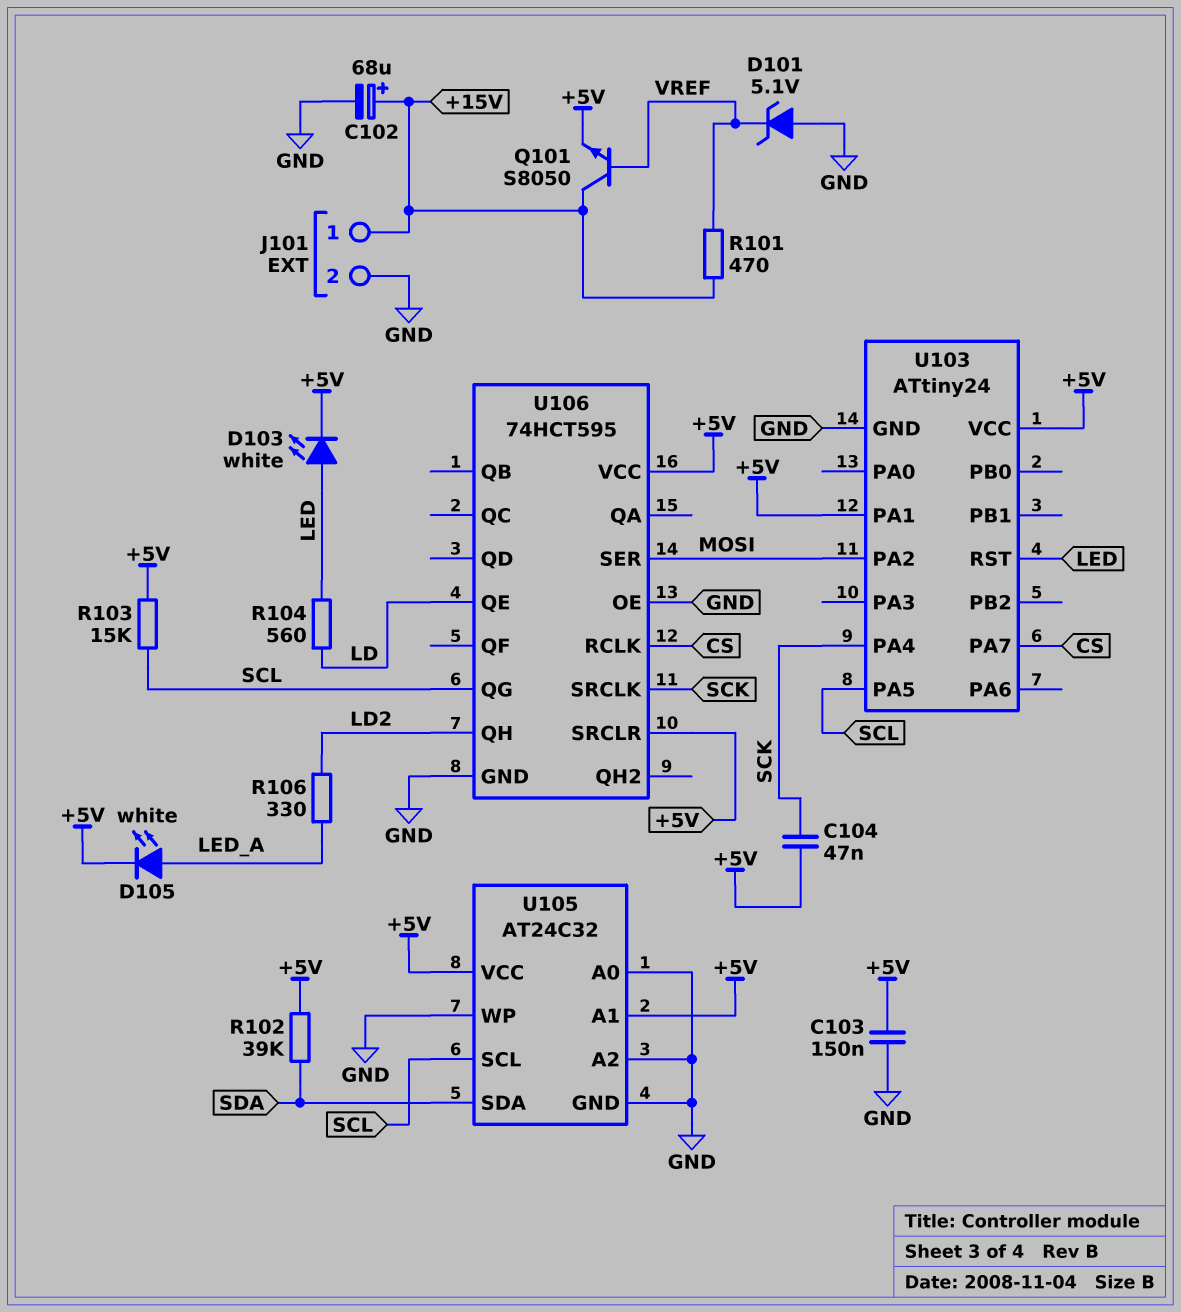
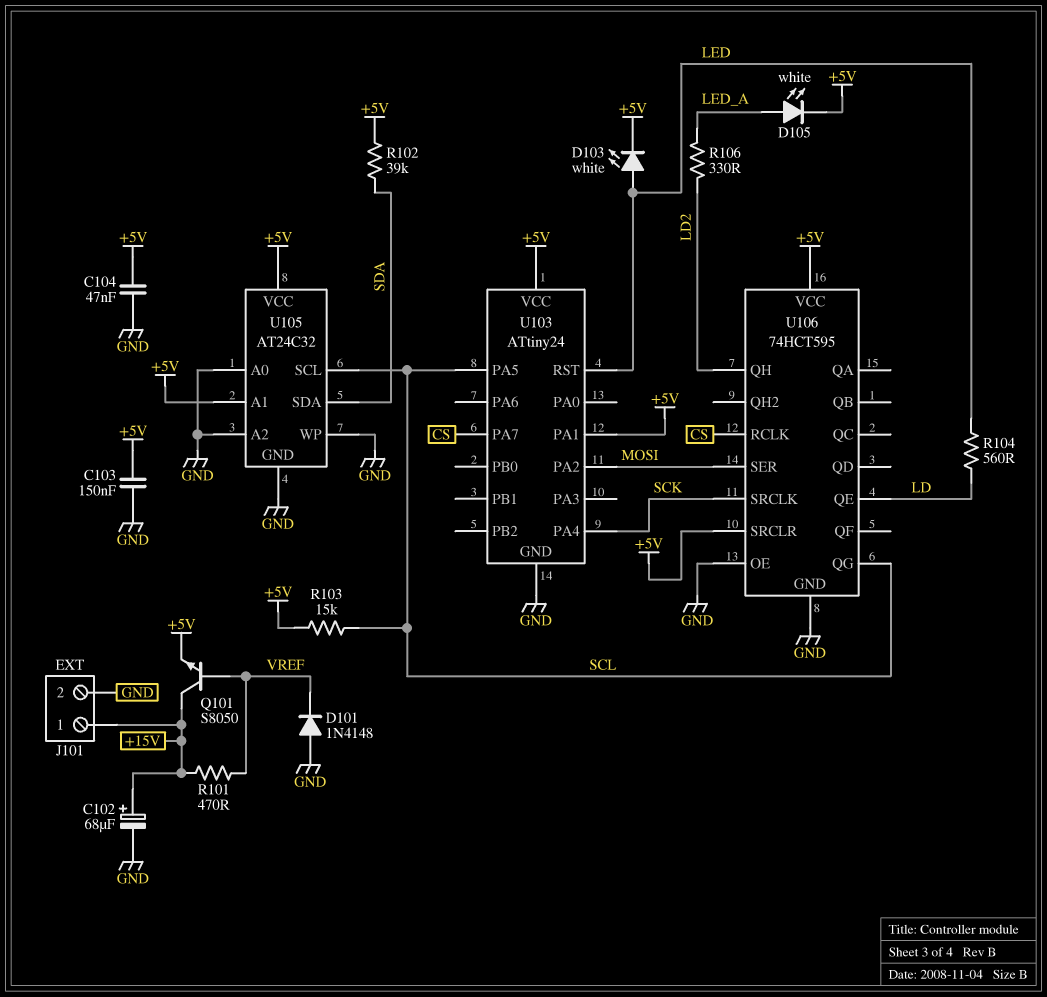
C104: 47nF (+5V, SCK) -> 47nF (+5V, GND)
D101: zener 5.1V (A GND, K VREF) -> diode 1N4148 (A GND, K VREF)

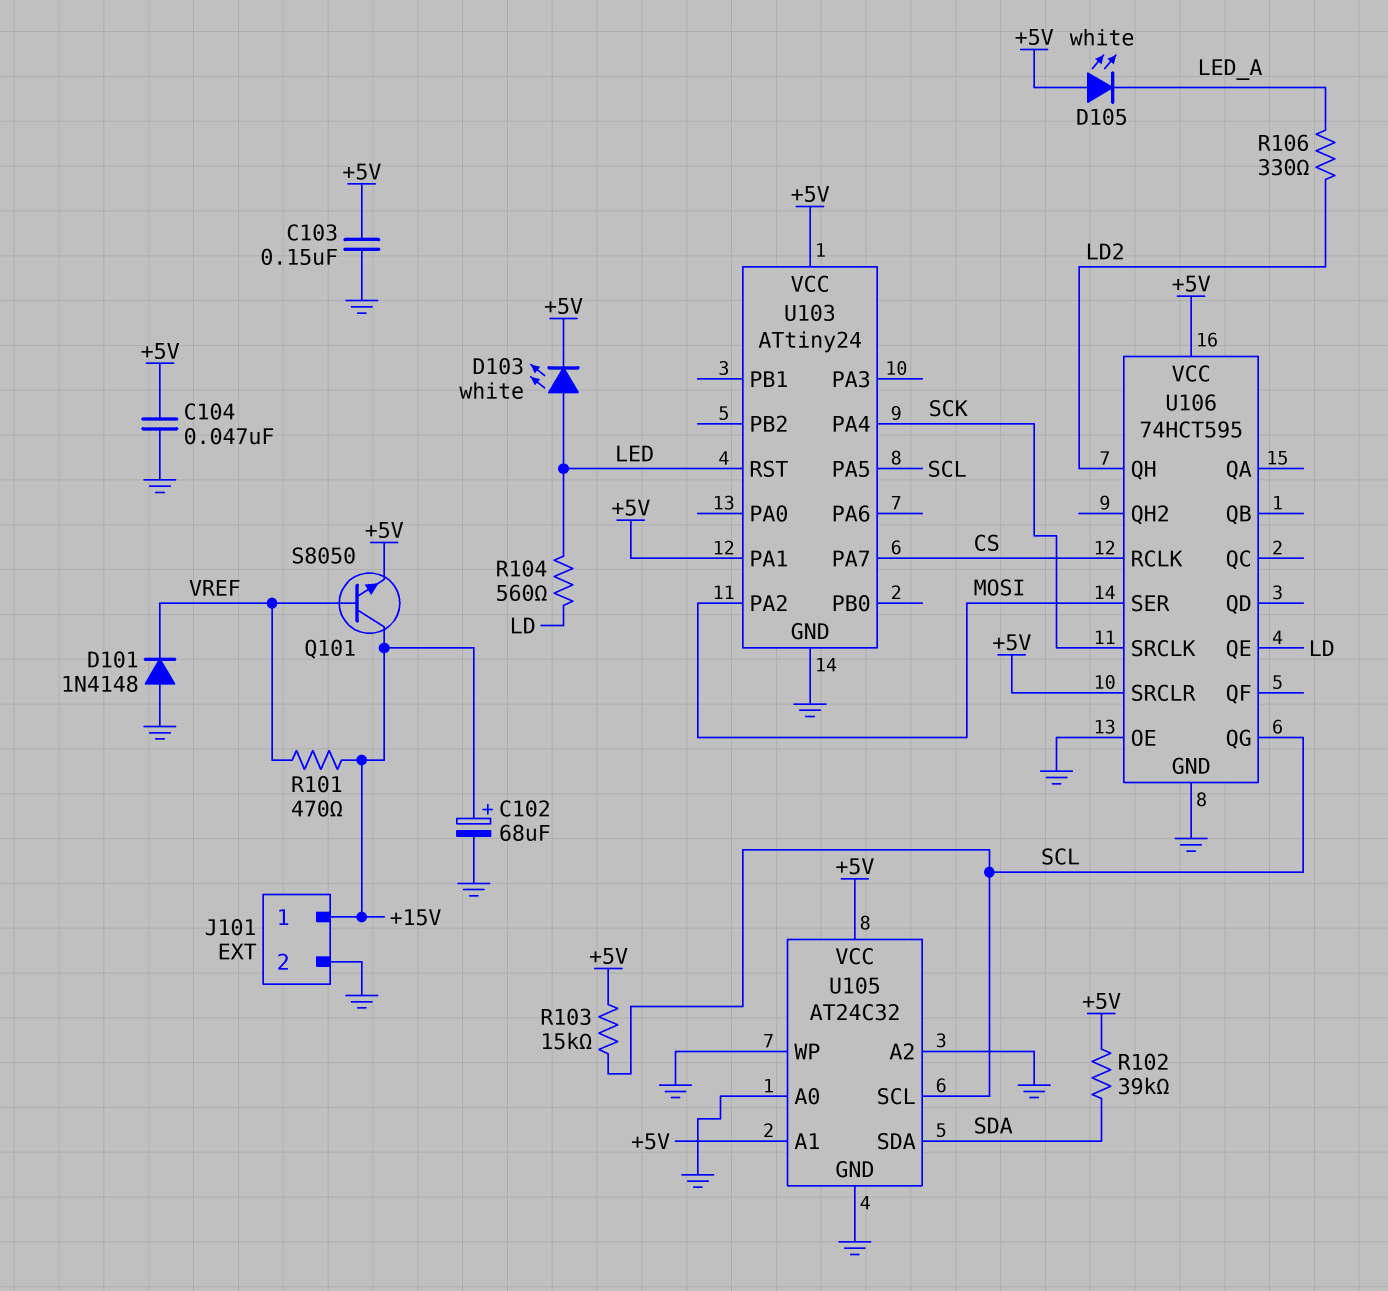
D105: LED white (A LED_A, K +5V) -> LED white (A +5V, K LED_A)

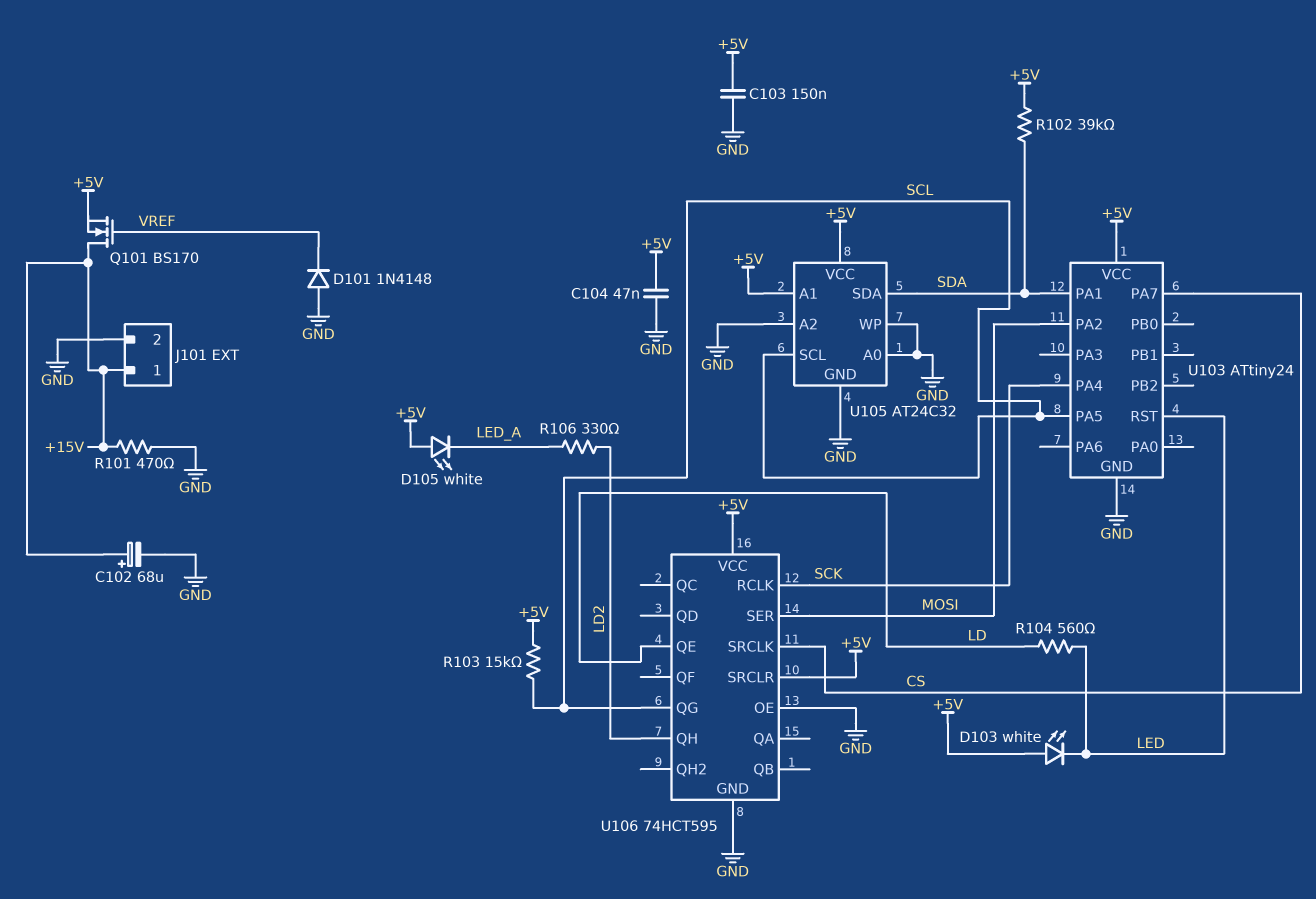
D103: LED white (A LED, K +5V) -> LED white (A +5V, K LED)
Q101: NPN S8050 (B VREF, C +15V, E +5V) -> NMOS BS170 (G VREF, D +15V, S +5V)
R101: 470 (+15V, VREF) -> 470 (+15V, GND)
U103 pin PA1: +5V -> SDA
U106 pin RCLK: CS -> SCK
U106 pin SRCLK: SCK -> CS

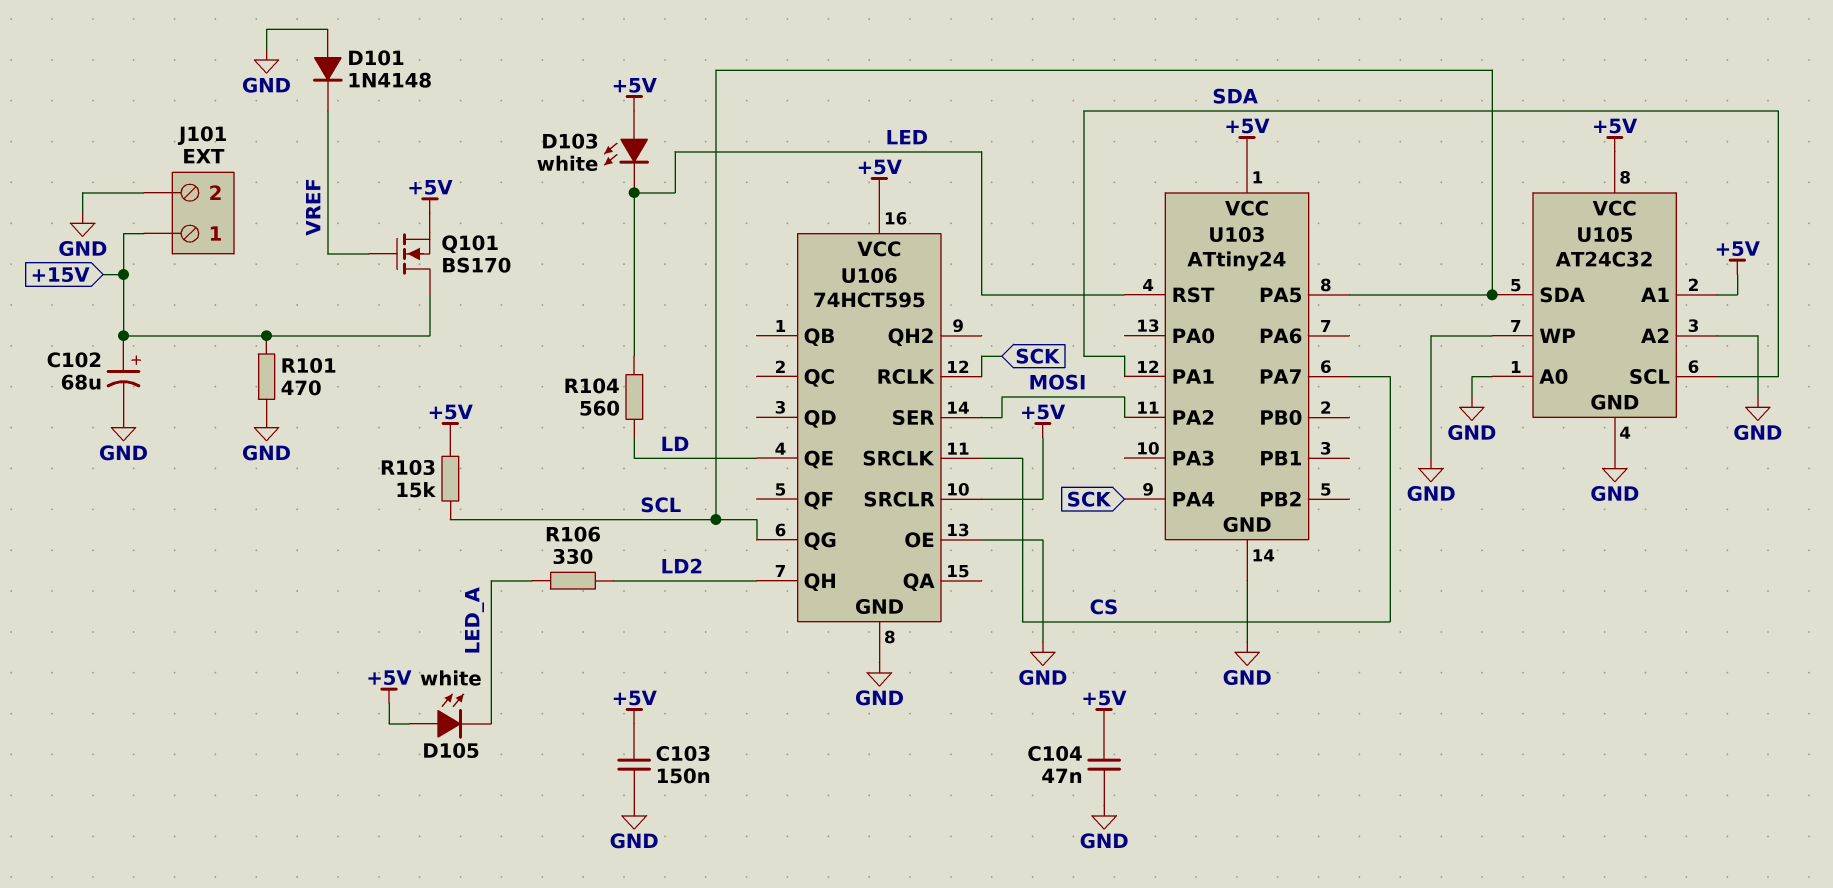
R102: 39k (+5V, SDA) -> none
U105 pin SCL: SCL -> SDA
U105 pin SDA: SDA -> SCL

